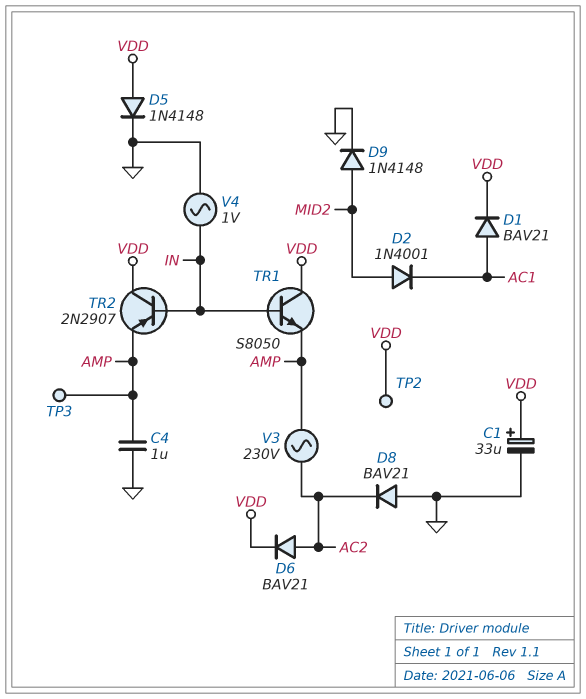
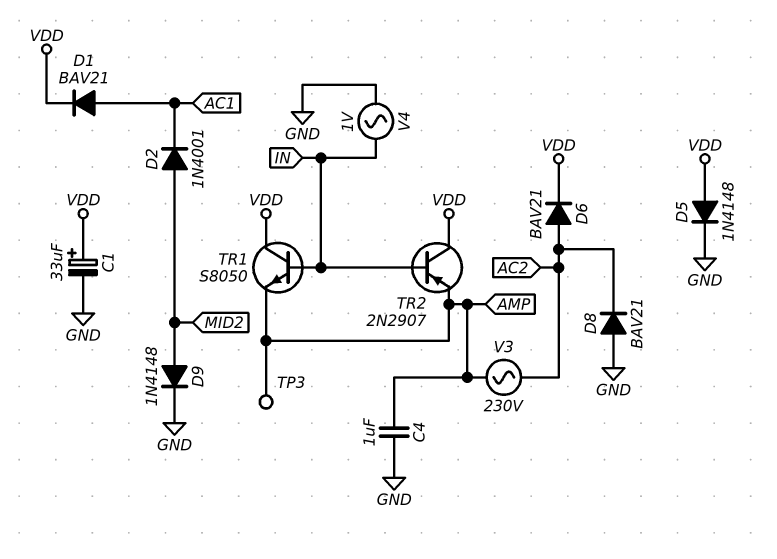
TP2: test point (VDD) -> none

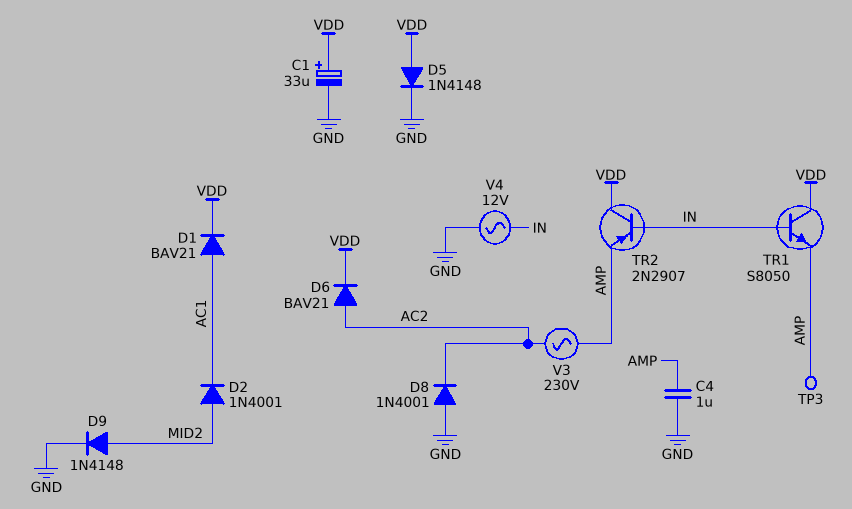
D8: diode BAV21 (A GND, K AC2) -> diode 1N4001 (A GND, K AC2)
V4: AC 1V (GND, IN) -> AC 12V (GND, IN)

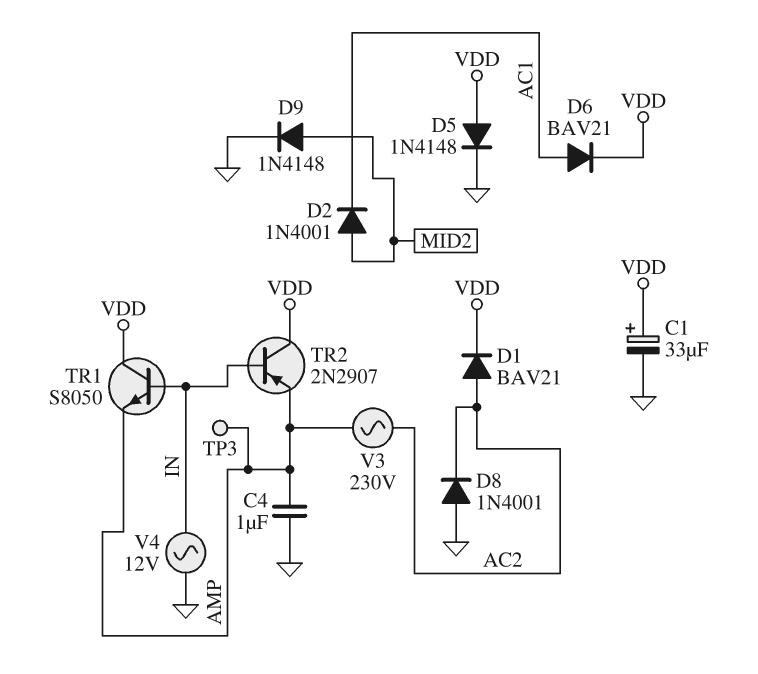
D1: diode BAV21 (A AC1, K VDD) -> diode BAV21 (A AC2, K VDD)
D6: diode BAV21 (A AC2, K VDD) -> diode BAV21 (A AC1, K VDD)

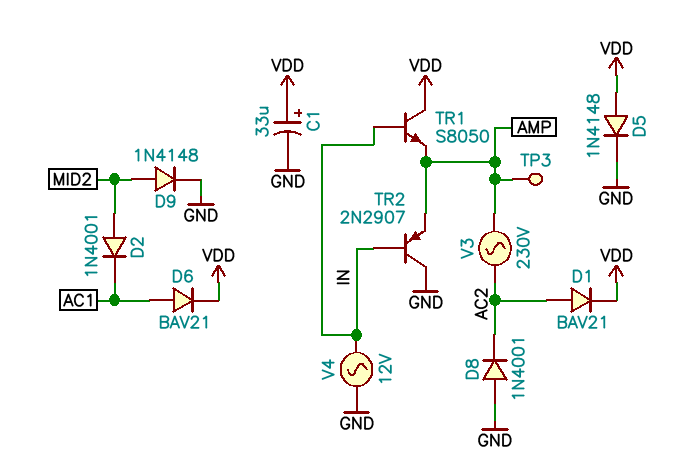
C4: 1uF (AMP, GND) -> none
TR2: PNP 2N2907 (B IN, C VDD, E AMP) -> PNP 2N2907 (B IN, C GND, E AMP)

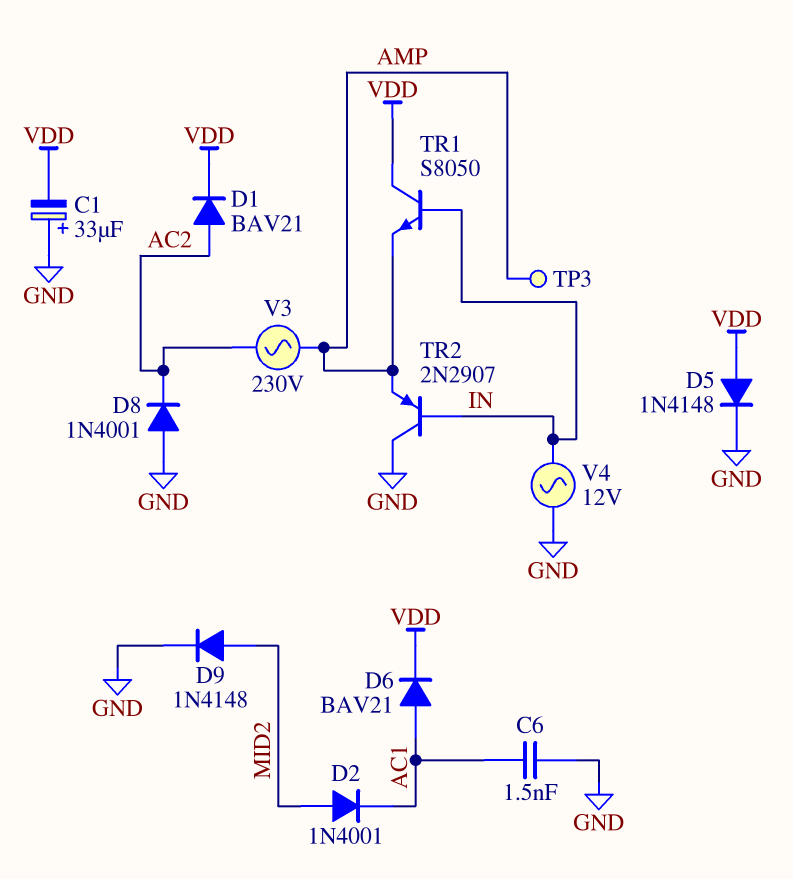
C1: 33uF (plus VDD, minus GND) -> 33uF (plus GND, minus VDD)
C6: none -> 1.5nF (AC1, GND)

